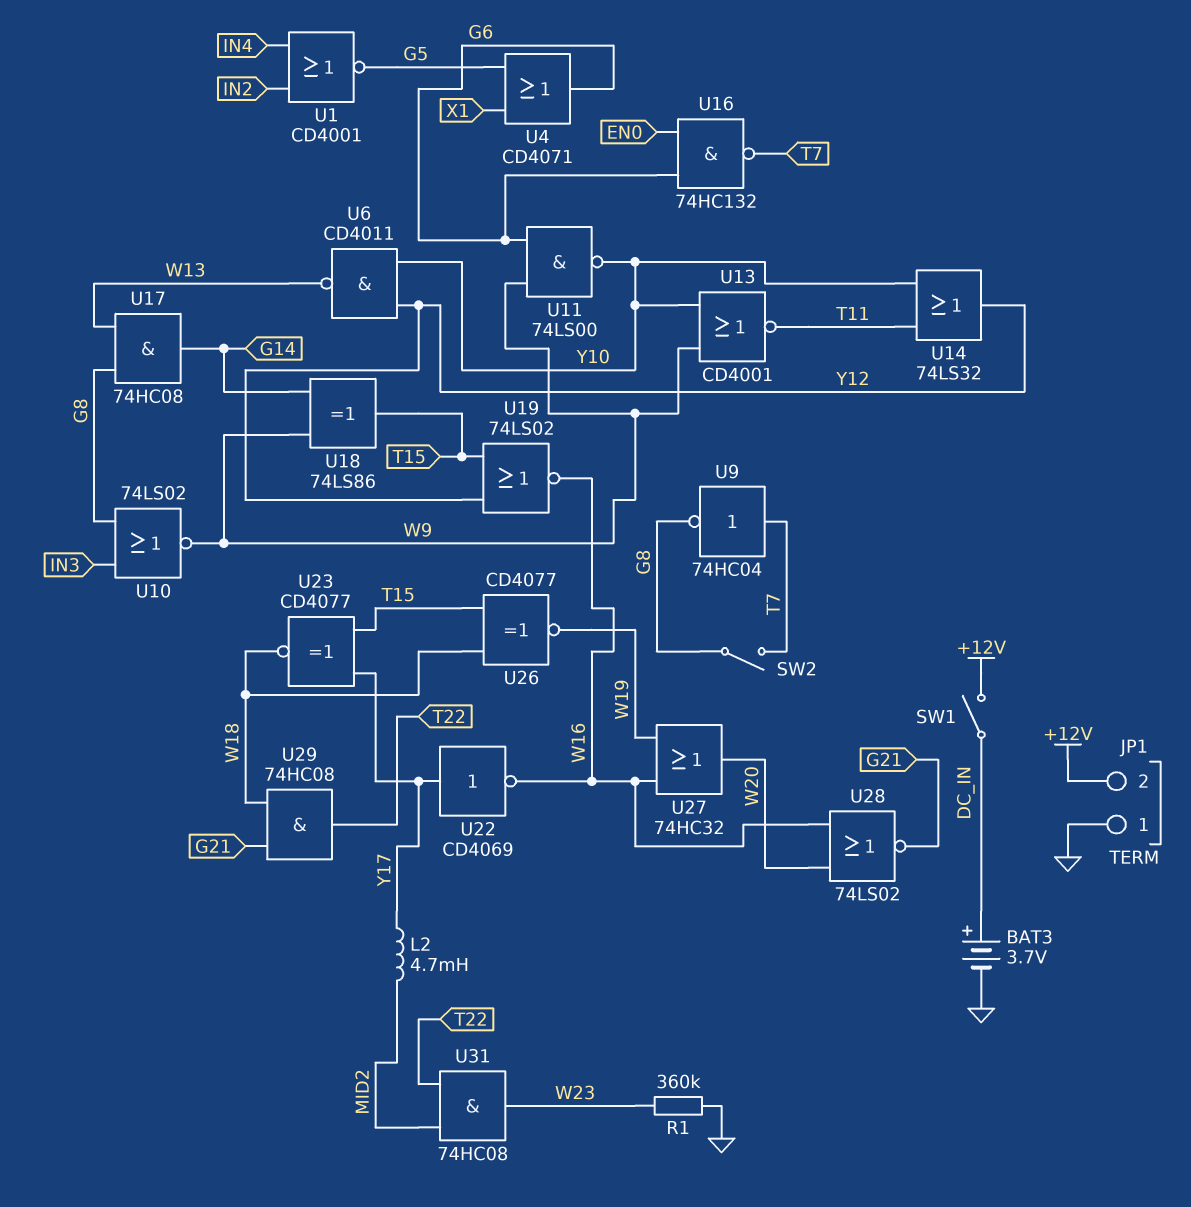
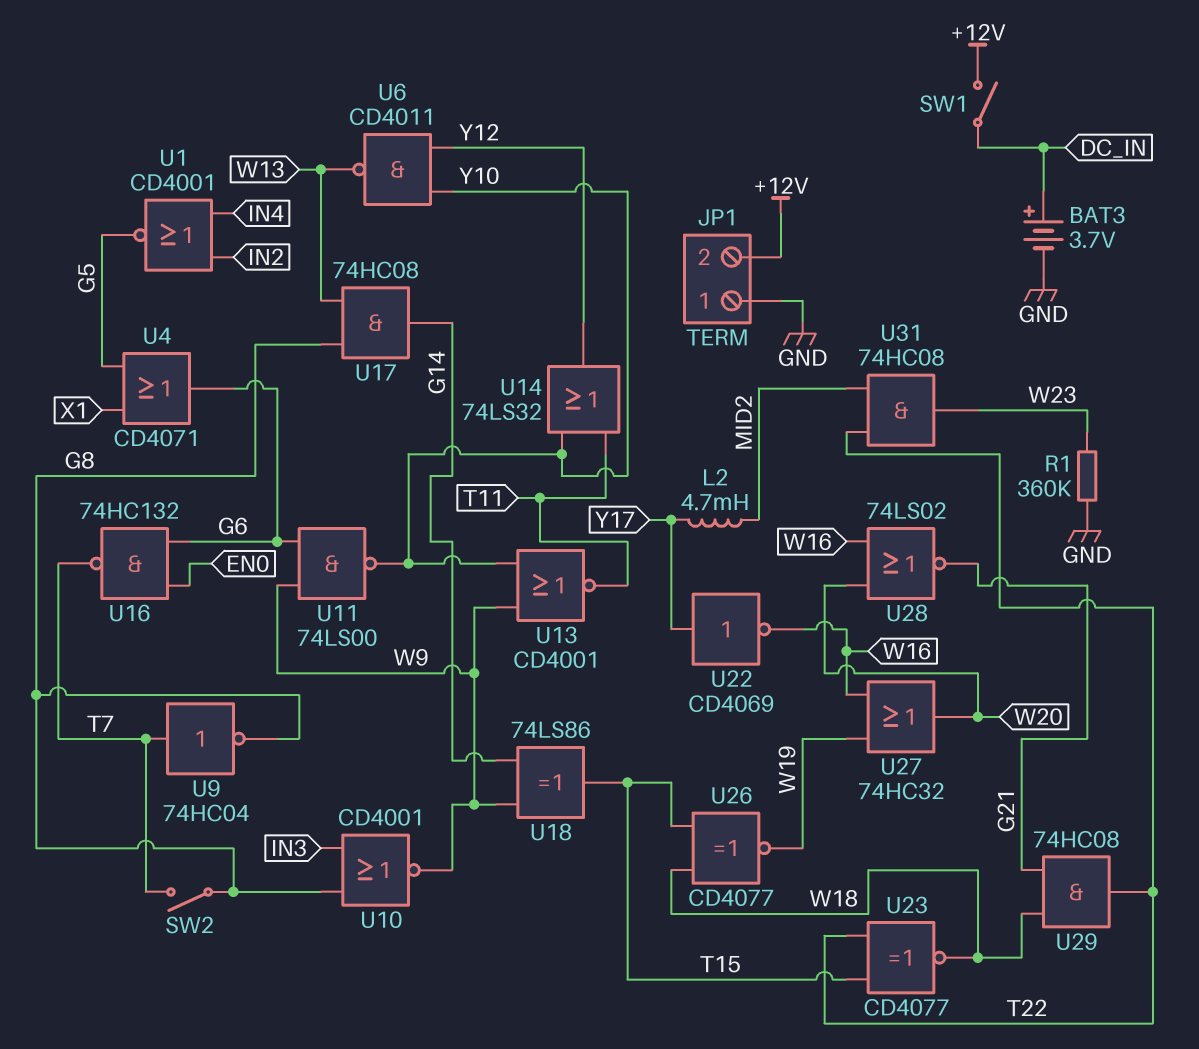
U10: NOR 74LS02 (in G8, in IN3, out W9) -> NOR CD4001 (in G8, in IN3, out W9)
U19: NOR 74LS02 (in T15, in Y12, out W16) -> none
U23: XNOR CD4077 (in T15, in Y17, out W18) -> XNOR CD4077 (in T15, in T22, out W18)

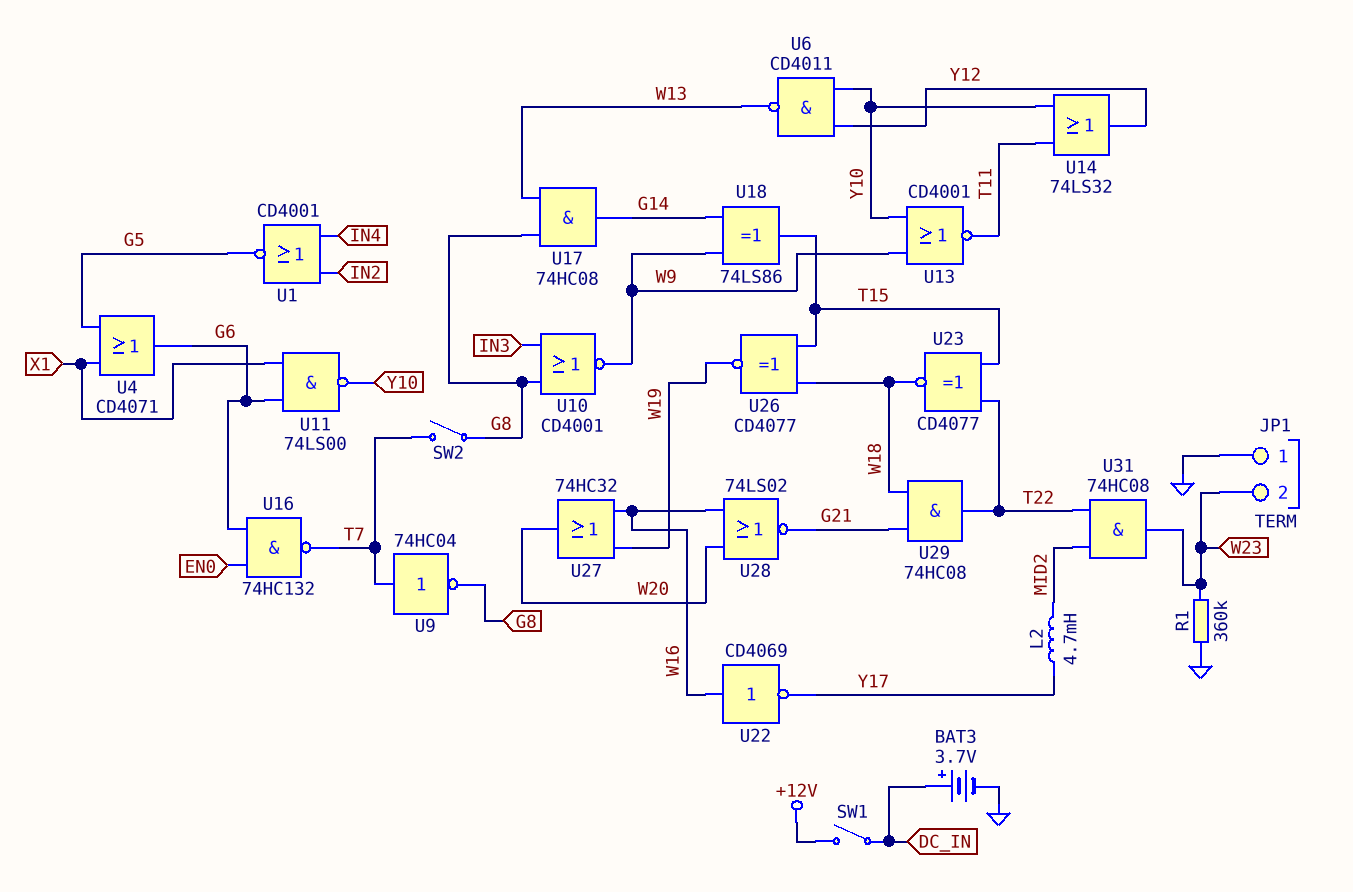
JP1 pin 2: +12V -> W23
U11: NAND 74LS00 (in G6, in W9, out Y10) -> NAND 74LS00 (in G6, in X1, out Y10)
U22: NOT CD4069 (in Y17, out W16) -> NOT CD4069 (in W16, out Y17)

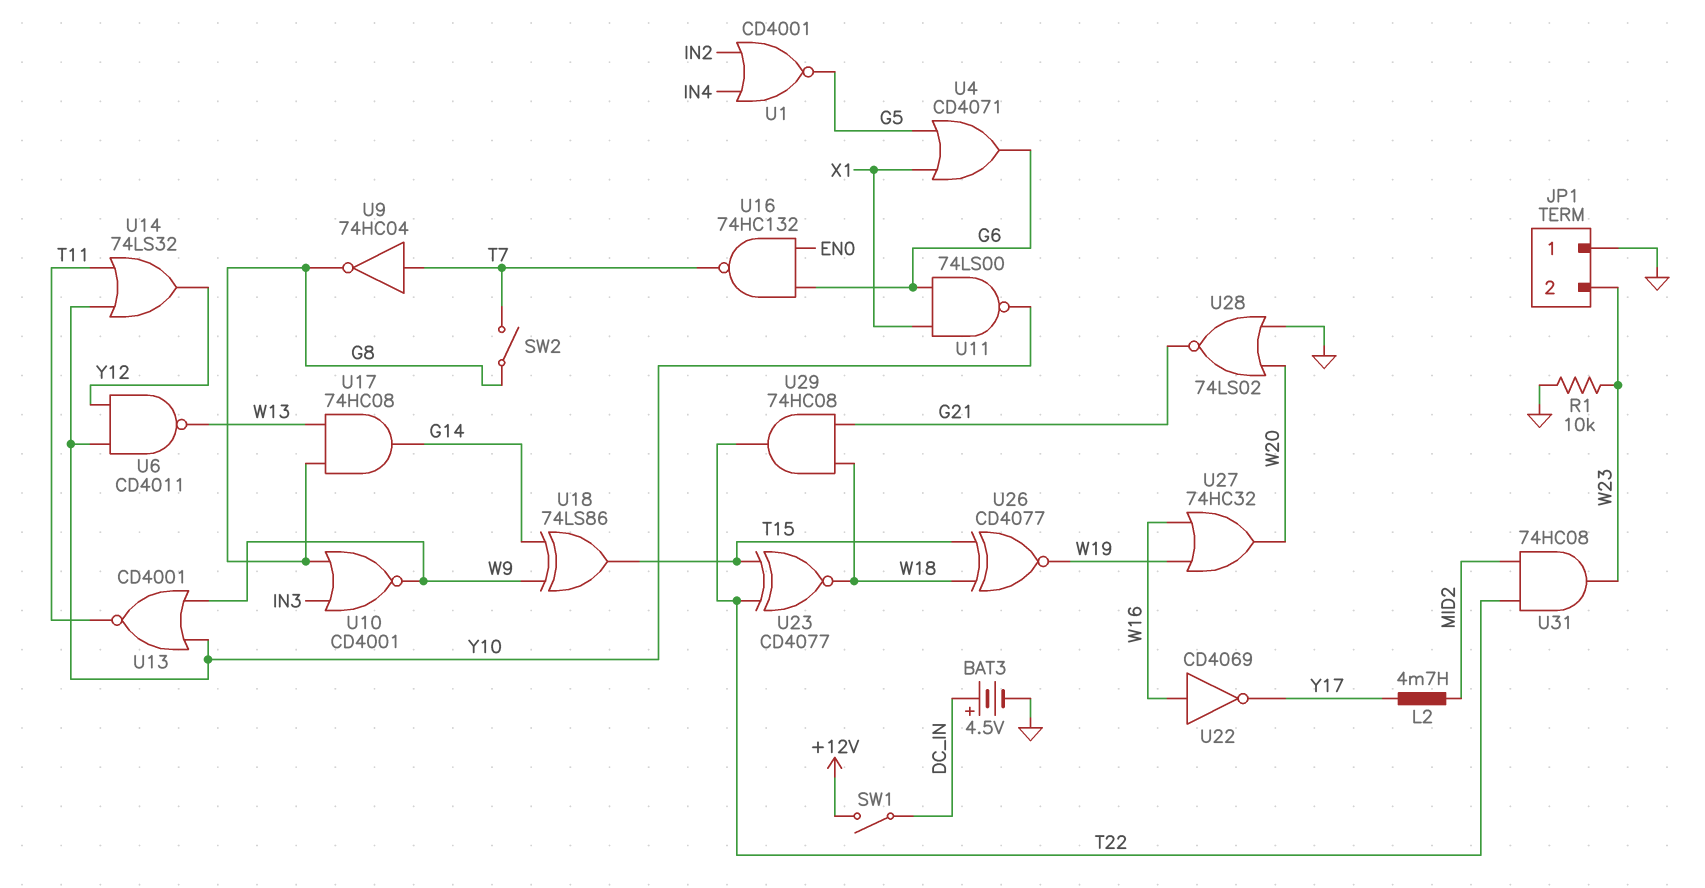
BAT3: 3.7V (plus DC_IN, minus GND) -> 4.5V (plus DC_IN, minus GND)
R1: 360k (GND, W23) -> 10k (GND, W23)
U28: NOR 74LS02 (in W16, in W20, out G21) -> NOR 74LS02 (in GND, in W20, out G21)

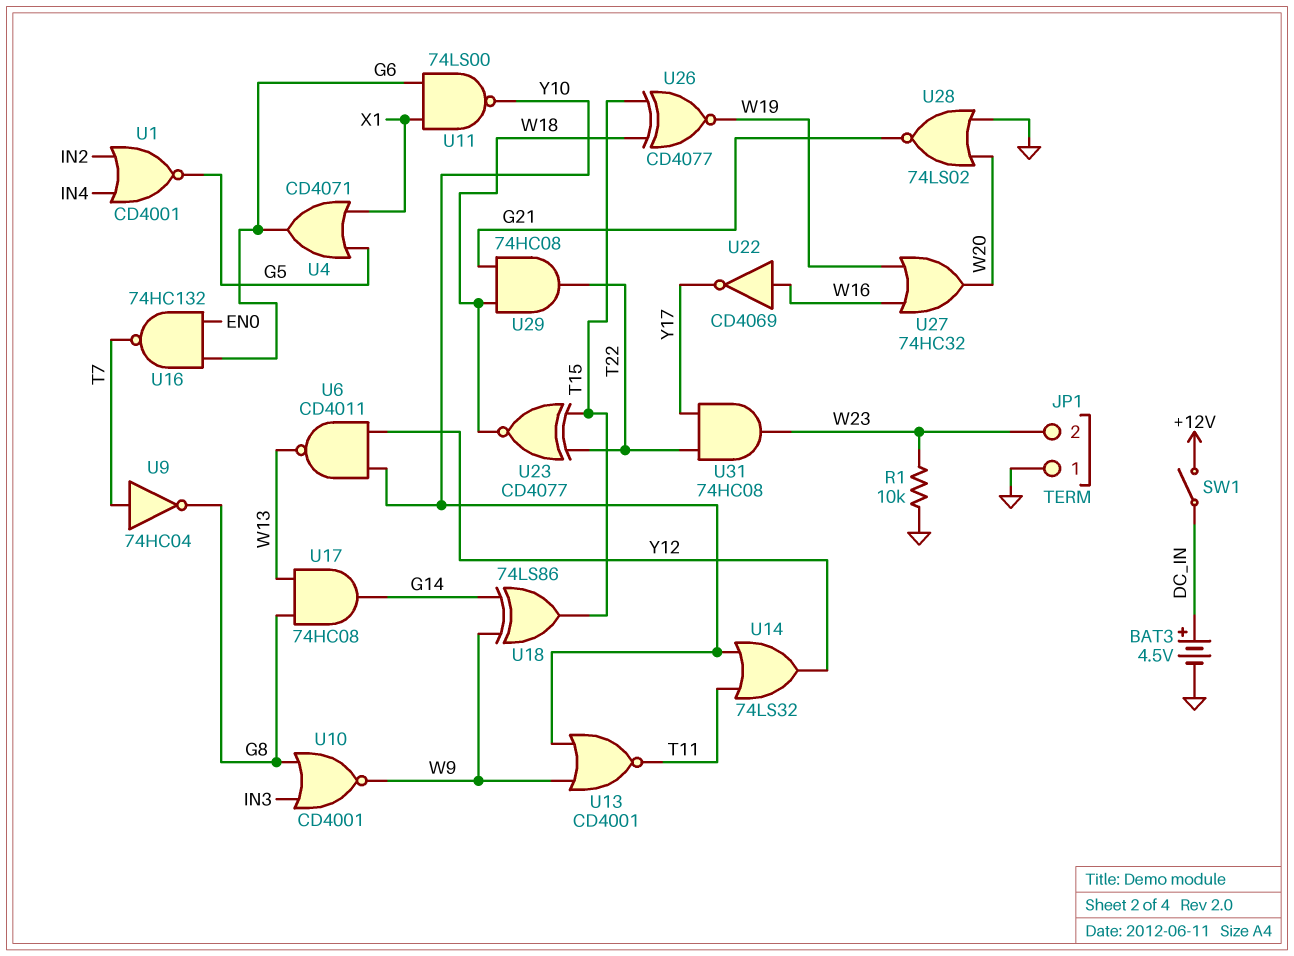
L2: 4.7mH (MID2, Y17) -> none
SW2: switch (G8, T7) -> none
U31: AND 74HC08 (in MID2, in T22, out W23) -> AND 74HC08 (in T22, in Y17, out W23)

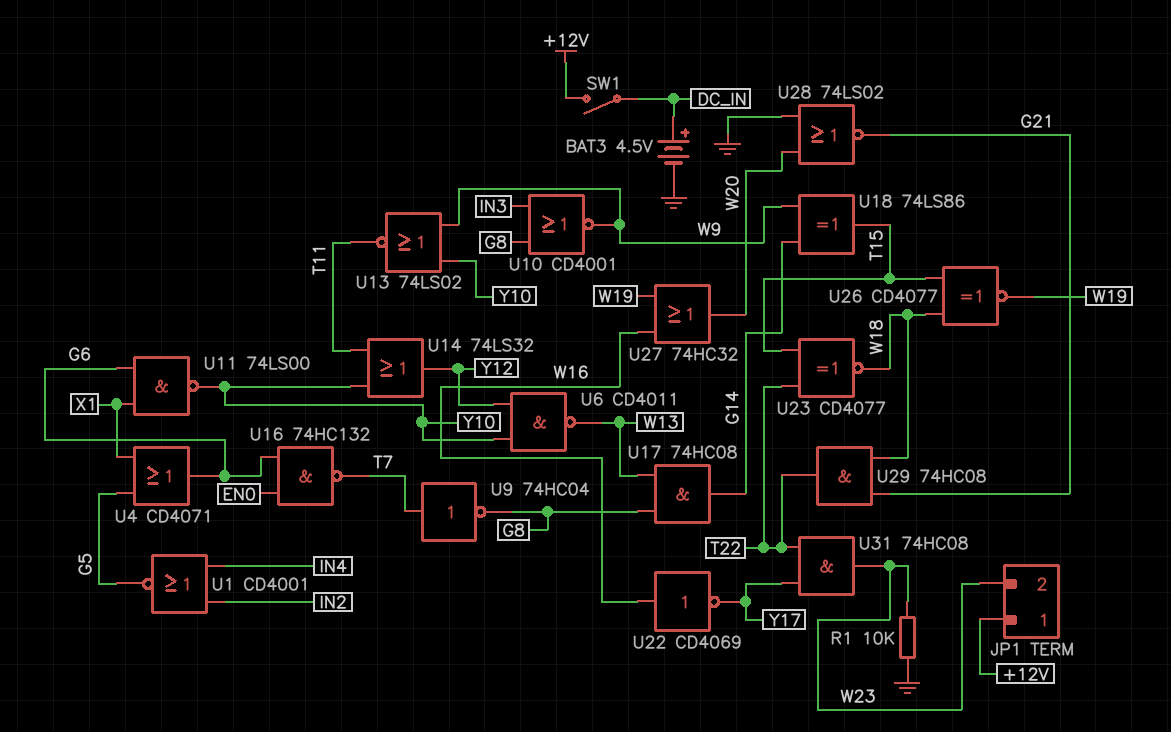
JP1 pin 1: GND -> +12V
U13: NOR CD4001 (in W9, in Y10, out T11) -> NOR 74LS02 (in W9, in Y10, out T11)

